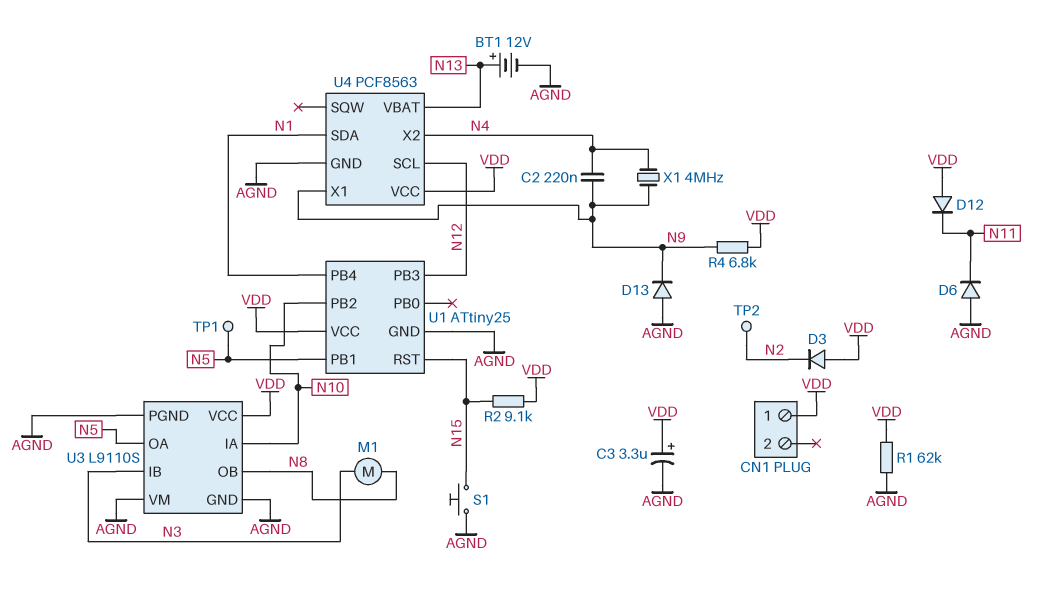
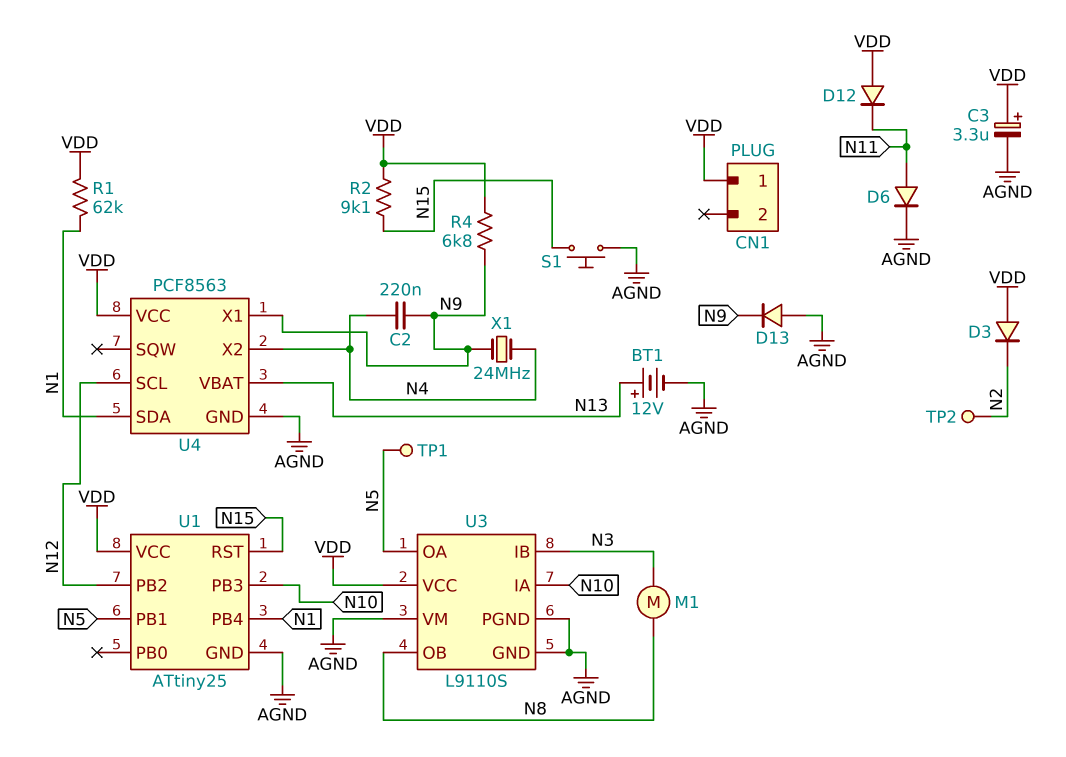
D6: diode (A AGND, K N11) -> diode (A N11, K AGND)
R1: 62k (AGND, VDD) -> 62k (N1, VDD)
U1 pin PB2: N10 -> N12
U1 pin PB3: N12 -> N10
X1: 4MHz (N4, N9) -> 24MHz (N4, N9)

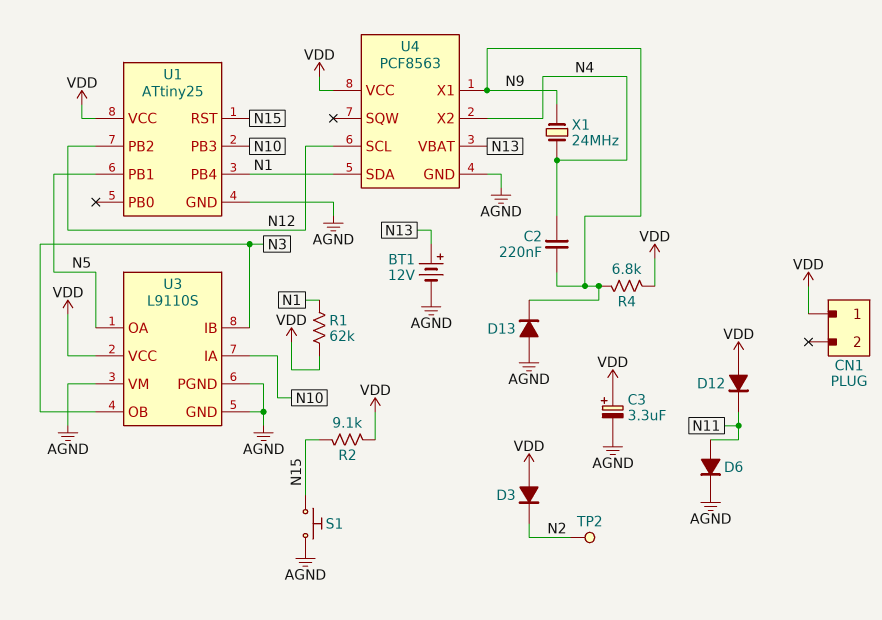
M1: motor (N3, N8) -> none
TP1: test point (N5) -> none
U3 pin OB: N8 -> N3

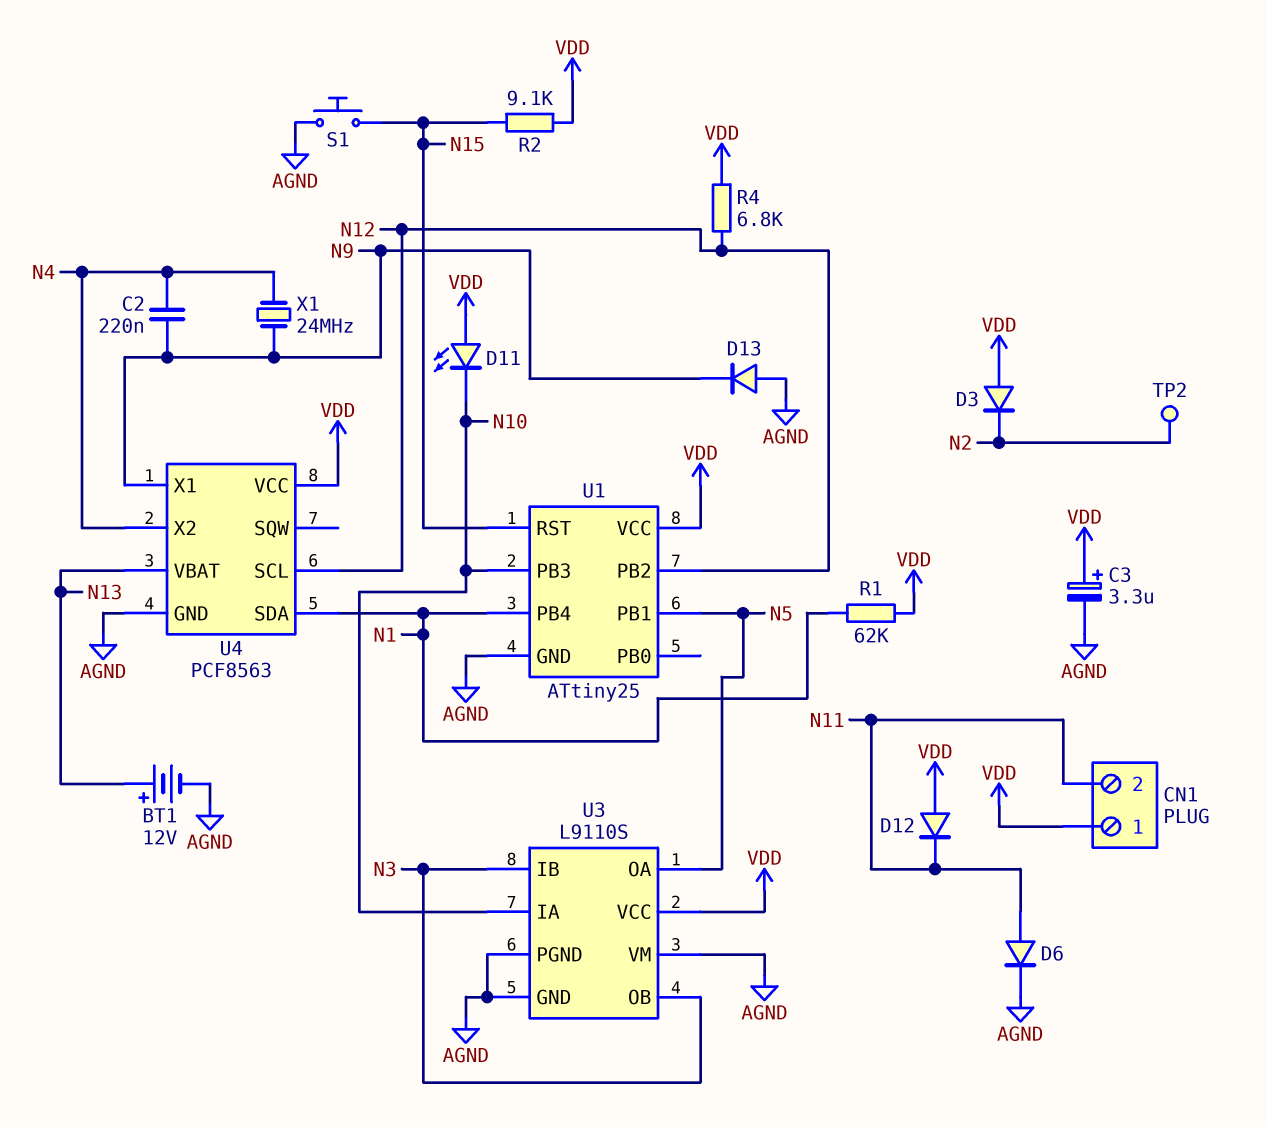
CN1 pin 2: none -> N11
D11: none -> LED (A VDD, K N10)
R4: 6.8k (N9, VDD) -> 6.8k (N12, VDD)

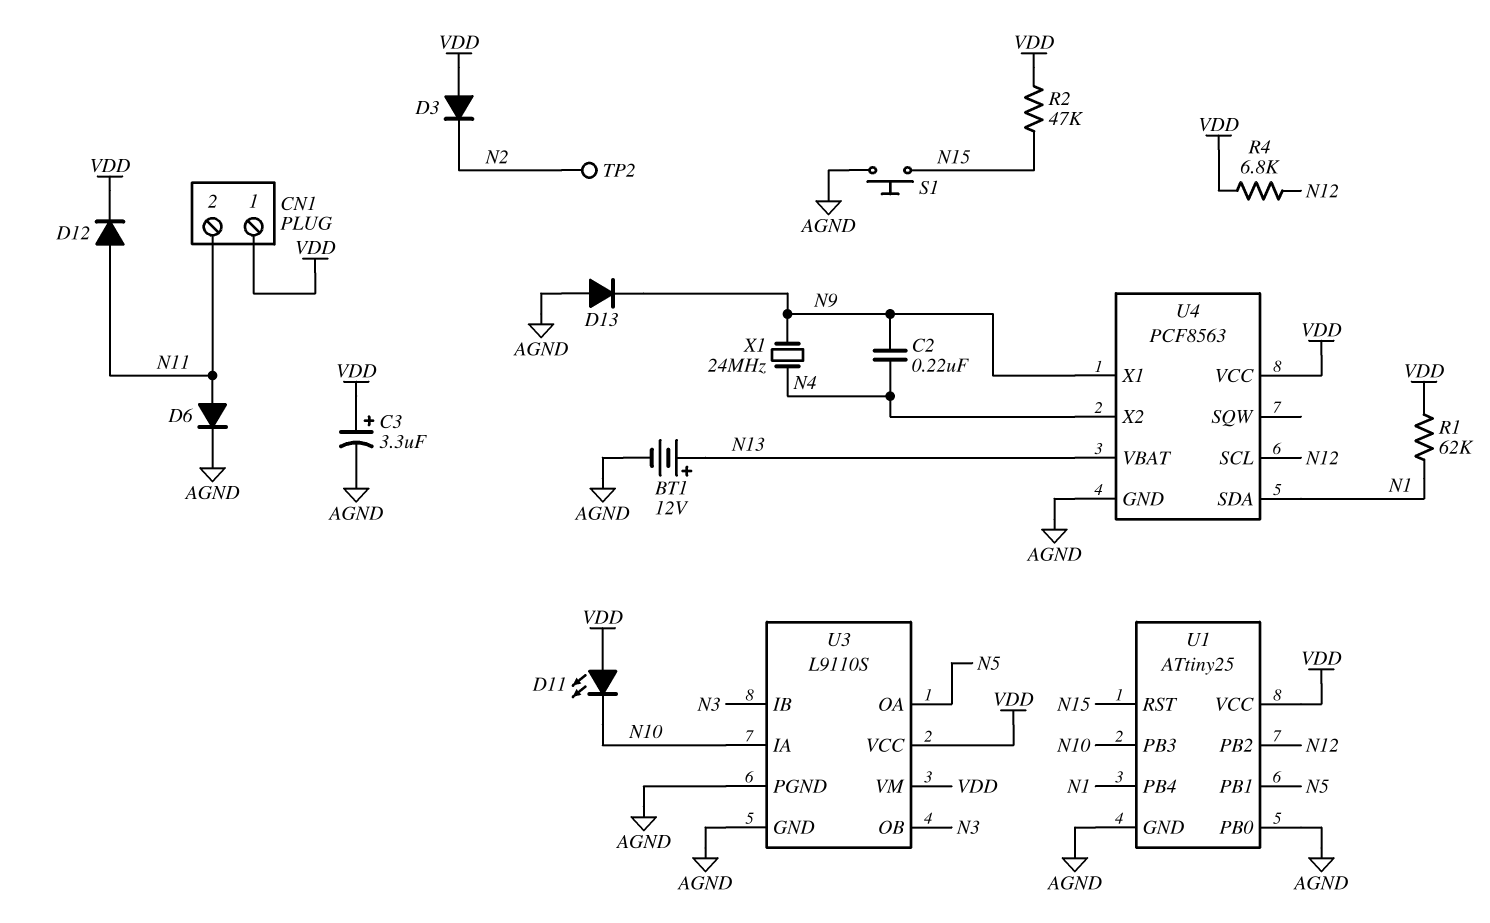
D12: diode (A VDD, K N11) -> diode (A N11, K VDD)
R2: 9.1k (N15, VDD) -> 47k (N15, VDD)
U1 pin PB0: none -> AGND
U3 pin VM: AGND -> VDD

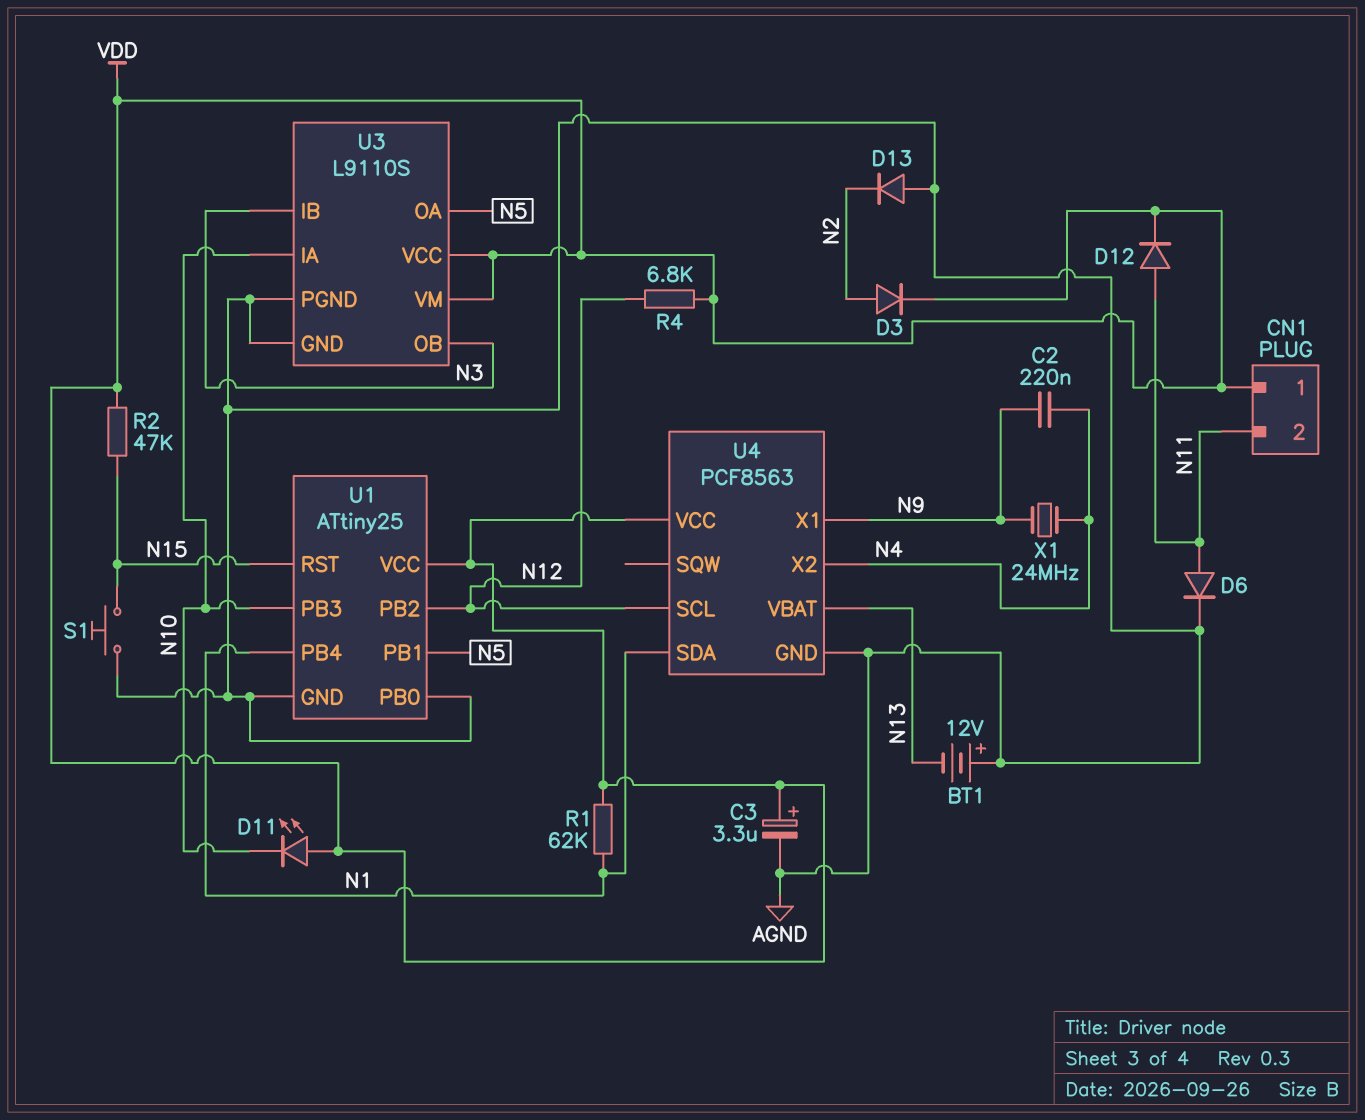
BT1: 12V (plus N13, minus AGND) -> 12V (plus AGND, minus N13)
D3: diode (A VDD, K N2) -> diode (A N2, K VDD)
D13: diode (A AGND, K N9) -> diode (A AGND, K N2)
TP2: test point (N2) -> none

